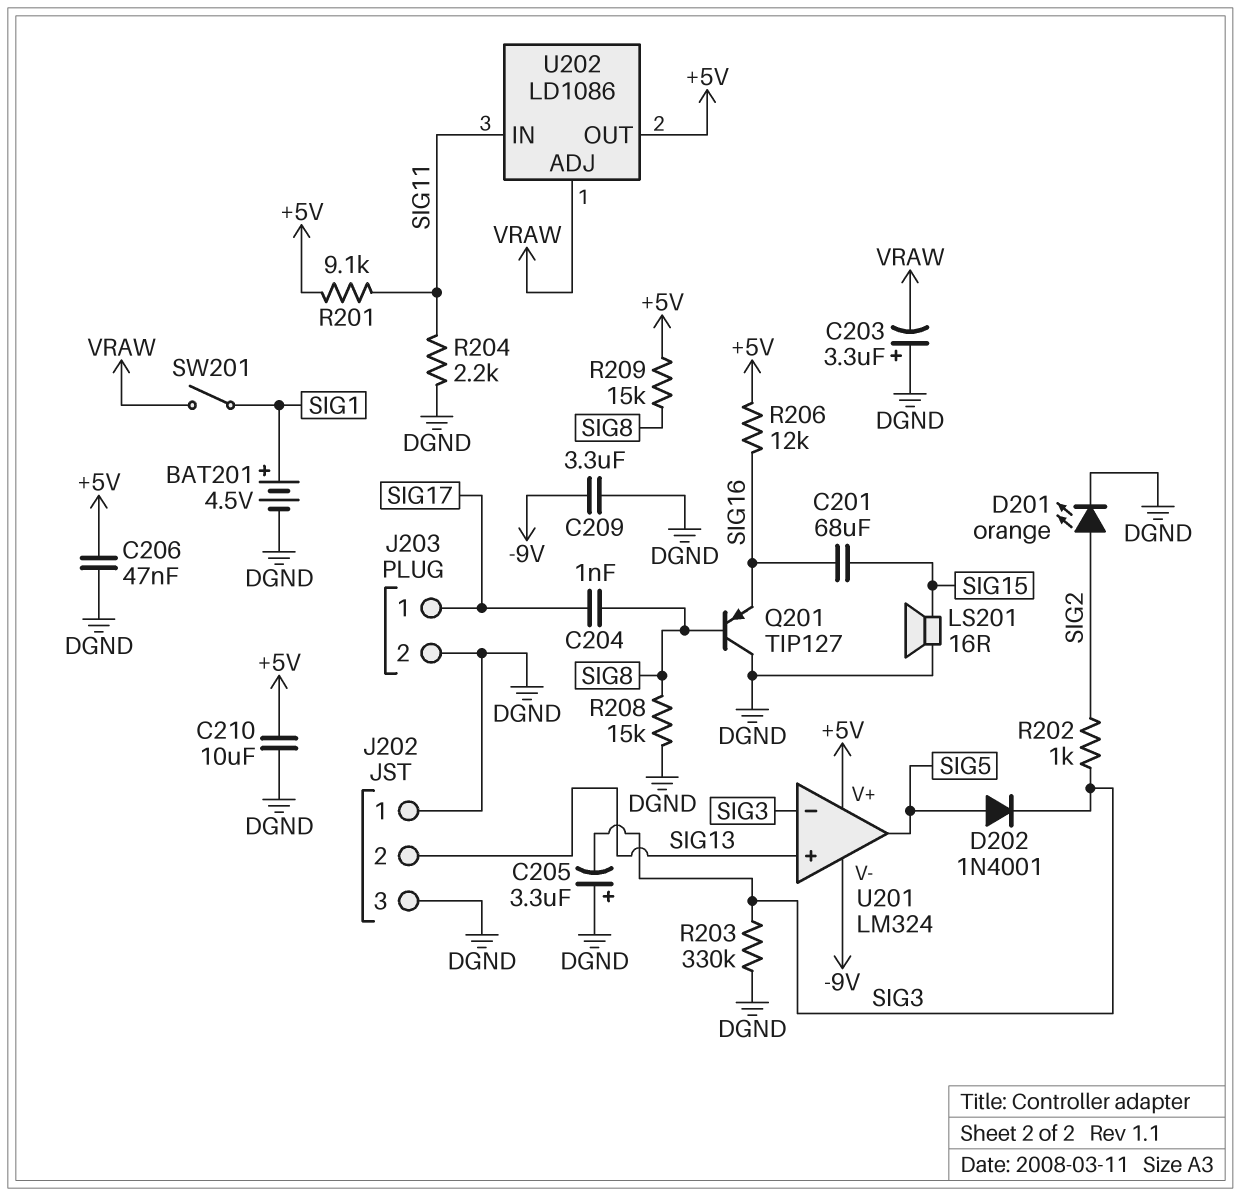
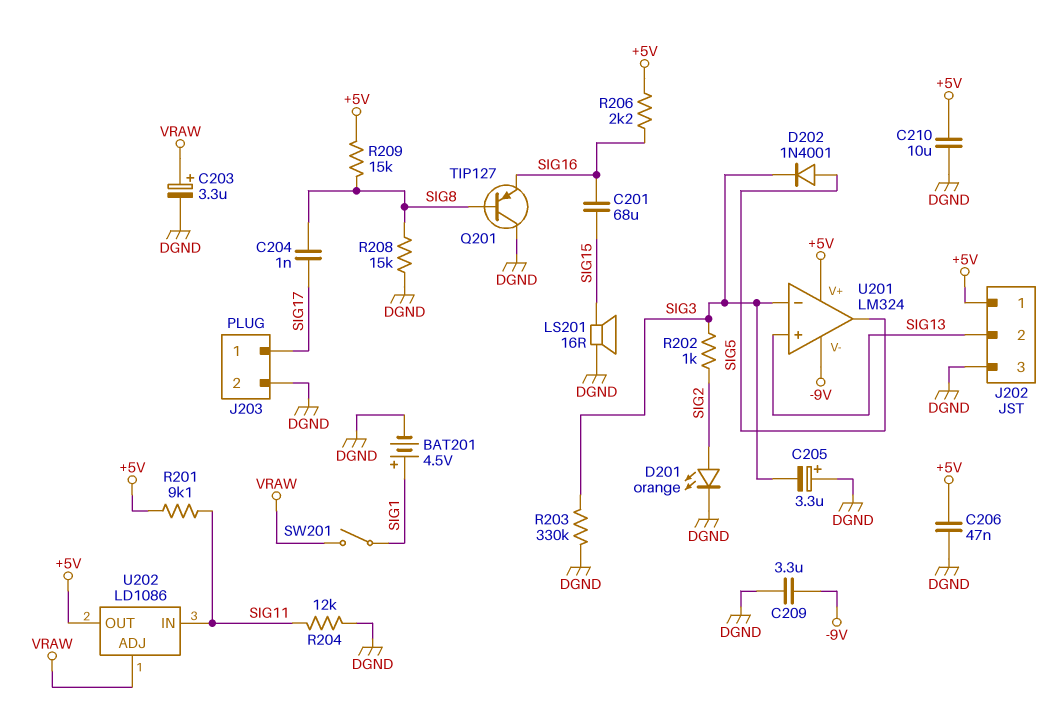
C203: 3.3uF (plus DGND, minus VRAW) -> 3.3uF (plus VRAW, minus DGND)
J202 pin 1: DGND -> +5V
R204: 2.2k (DGND, SIG11) -> 12k (DGND, SIG11)
R206: 12k (+5V, SIG16) -> 2.2k (+5V, SIG16)

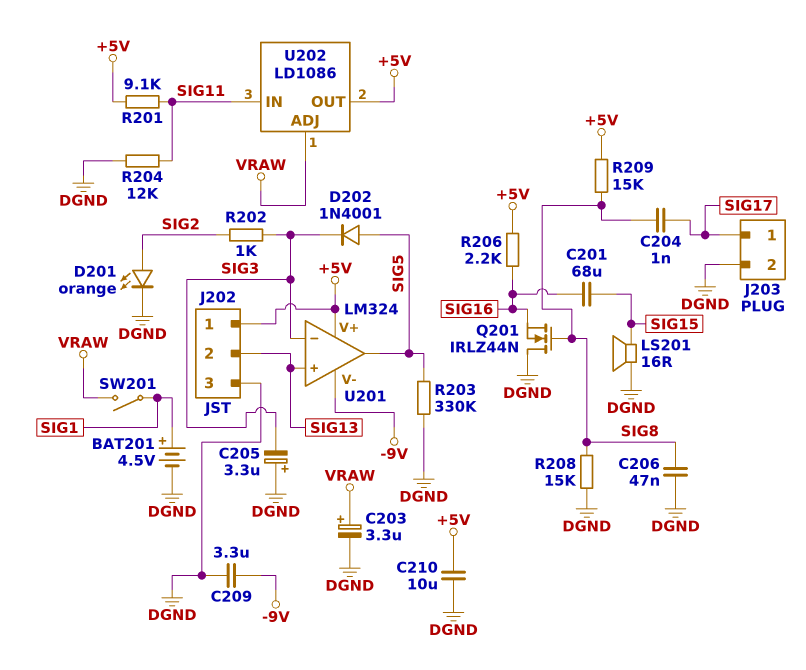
C206: 47nF (+5V, DGND) -> 47nF (DGND, SIG8)
Q201: PNP TIP127 (B SIG8, C DGND, E SIG16) -> NMOS IRLZ44N (G SIG8, D DGND, S SIG16)
R203: 330k (DGND, SIG3) -> 330k (DGND, SIG5)

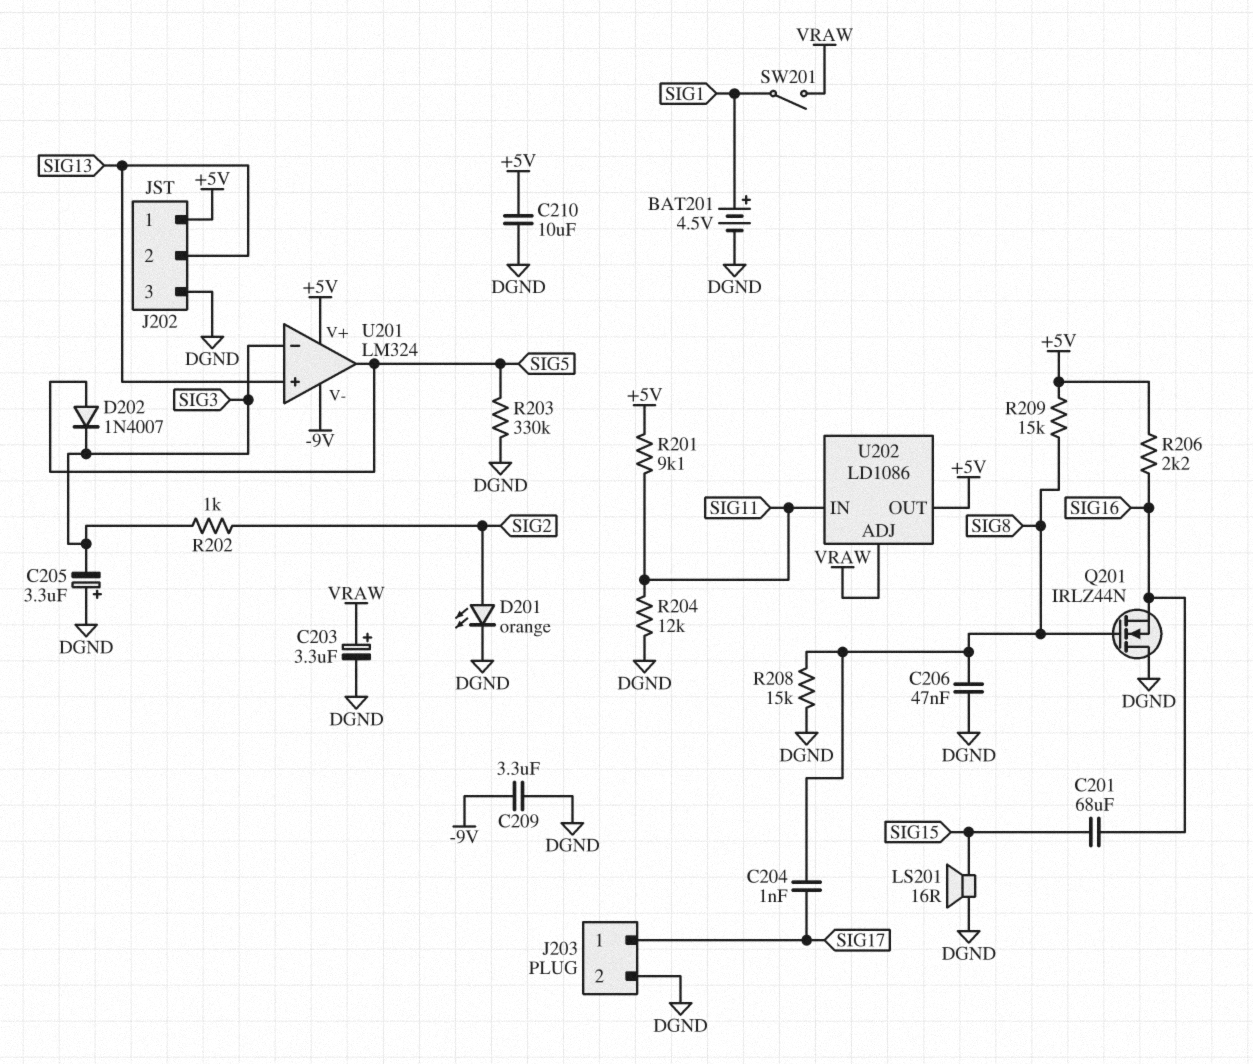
D202: diode 1N4001 (A SIG5, K SIG3) -> diode 1N4007 (A SIG5, K SIG3)

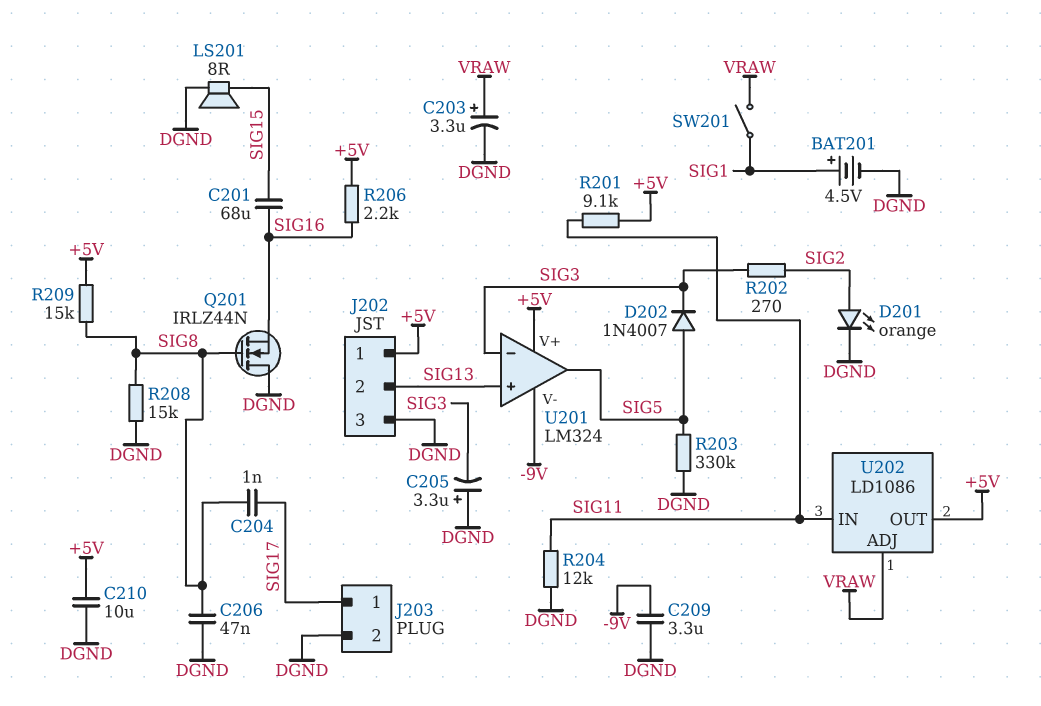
LS201: speaker 16R (DGND, SIG15) -> speaker 8R (DGND, SIG15)
R202: 1k (SIG2, SIG3) -> 270 (SIG2, SIG3)

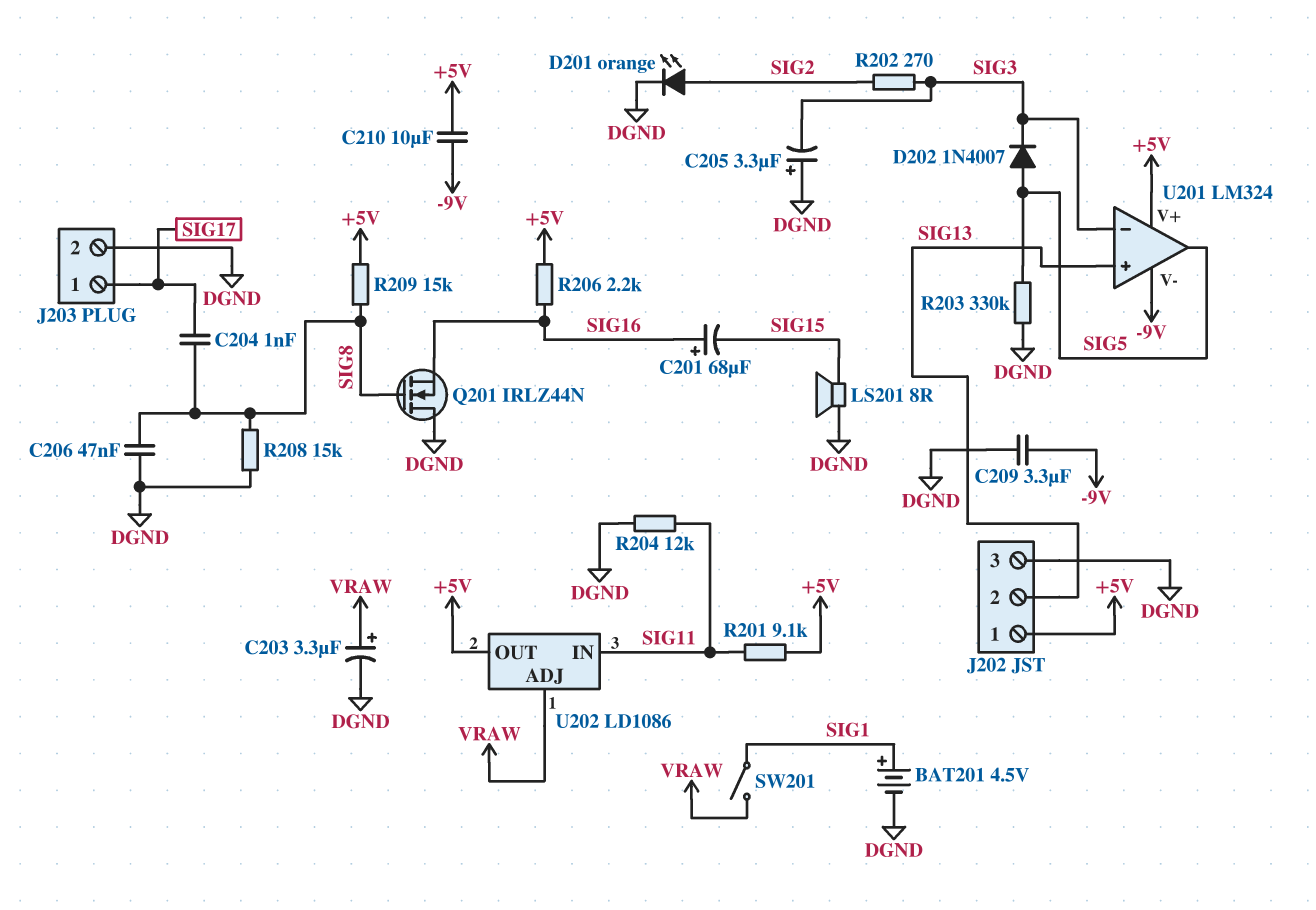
C201: 68uF (SIG15, SIG16) -> 68uF (plus SIG16, minus SIG15)
C210: 10uF (+5V, DGND) -> 10uF (+5V, -9V)

